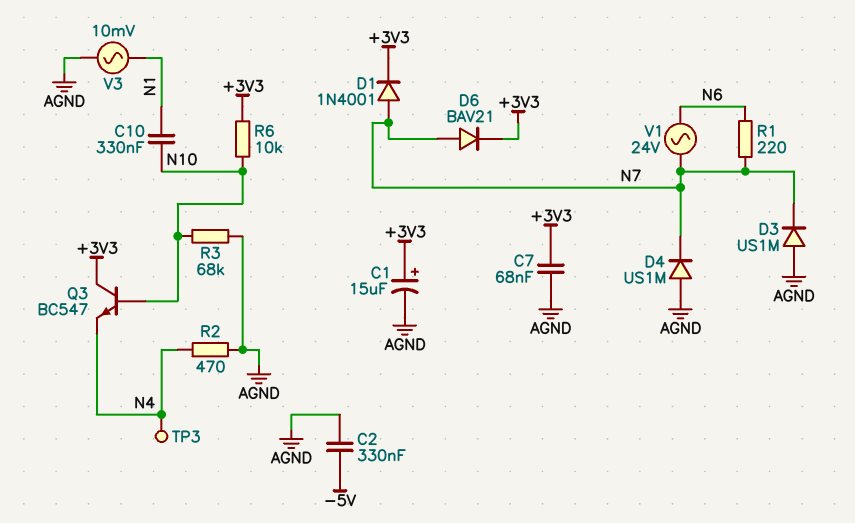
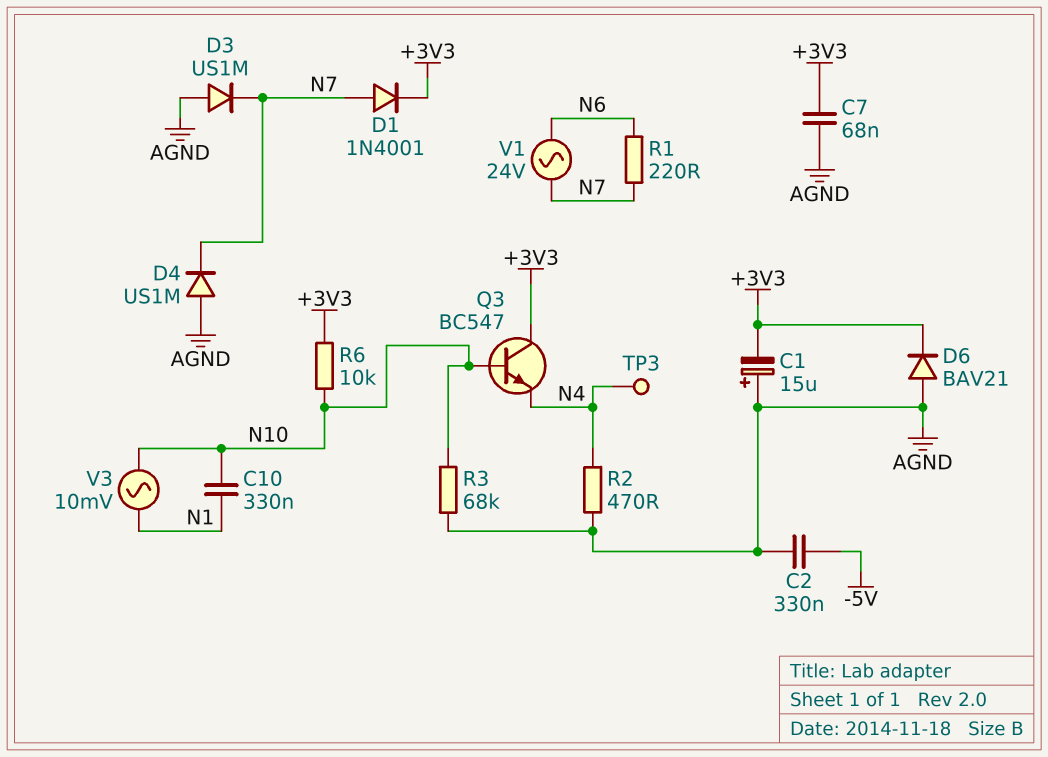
C1: 15uF (plus +3V3, minus AGND) -> 15uF (plus AGND, minus +3V3)
D6: diode BAV21 (A N7, K +3V3) -> diode BAV21 (A AGND, K +3V3)
V3: AC 10mV (AGND, N1) -> AC 10mV (N1, N10)

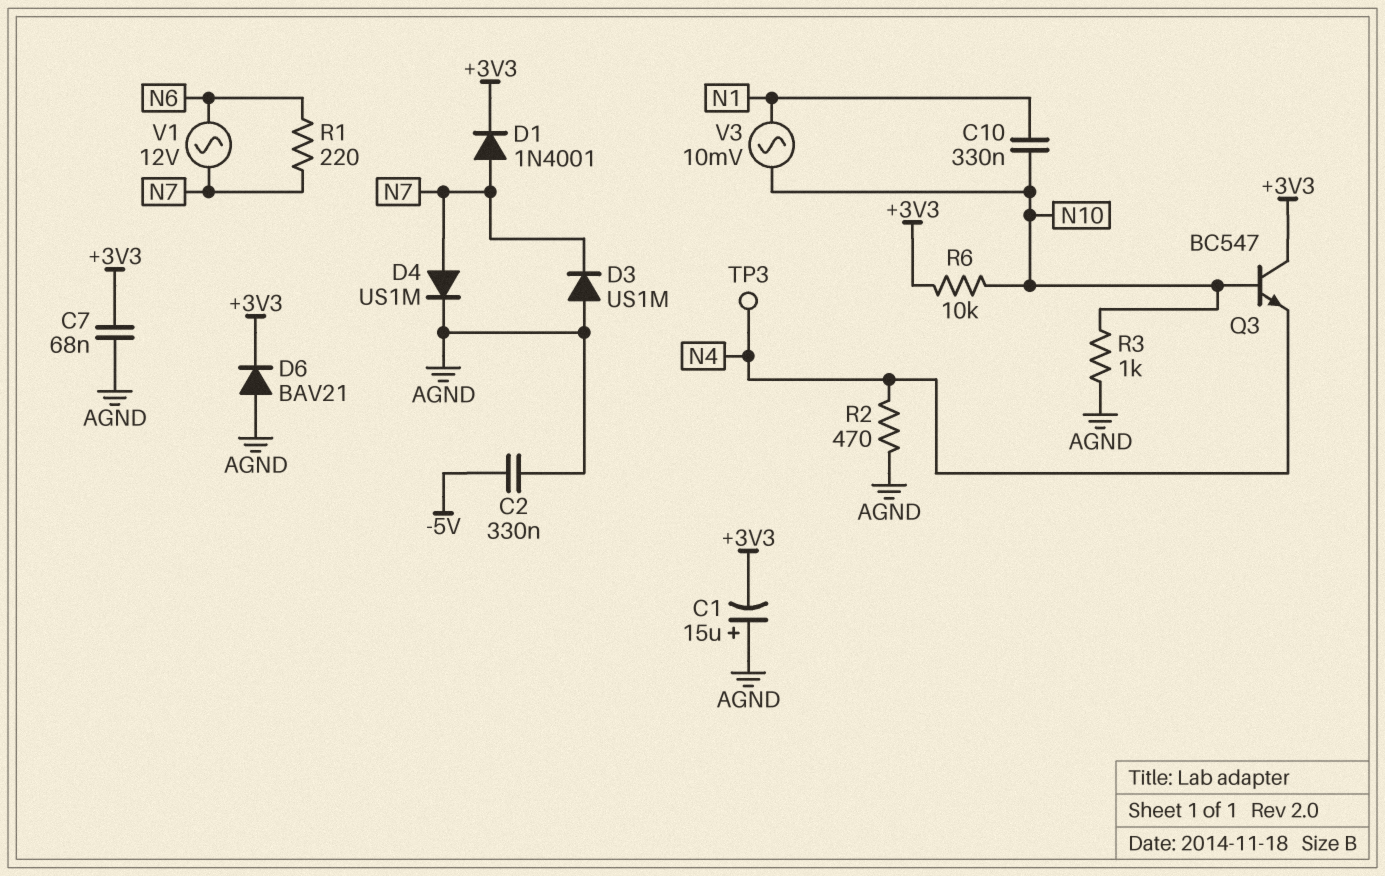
D4: diode US1M (A AGND, K N7) -> diode US1M (A N7, K AGND)
R3: 68k (AGND, N10) -> 1k (AGND, N10)
V1: AC 24V (N6, N7) -> AC 12V (N6, N7)

